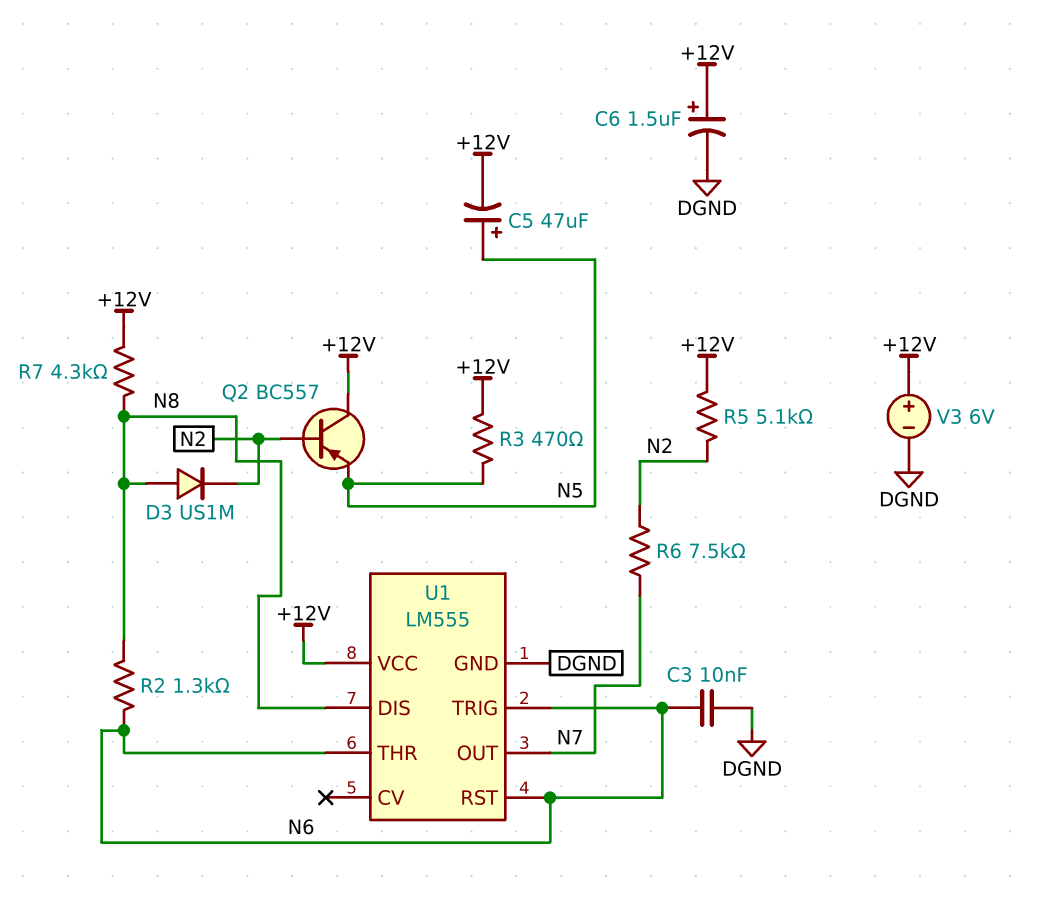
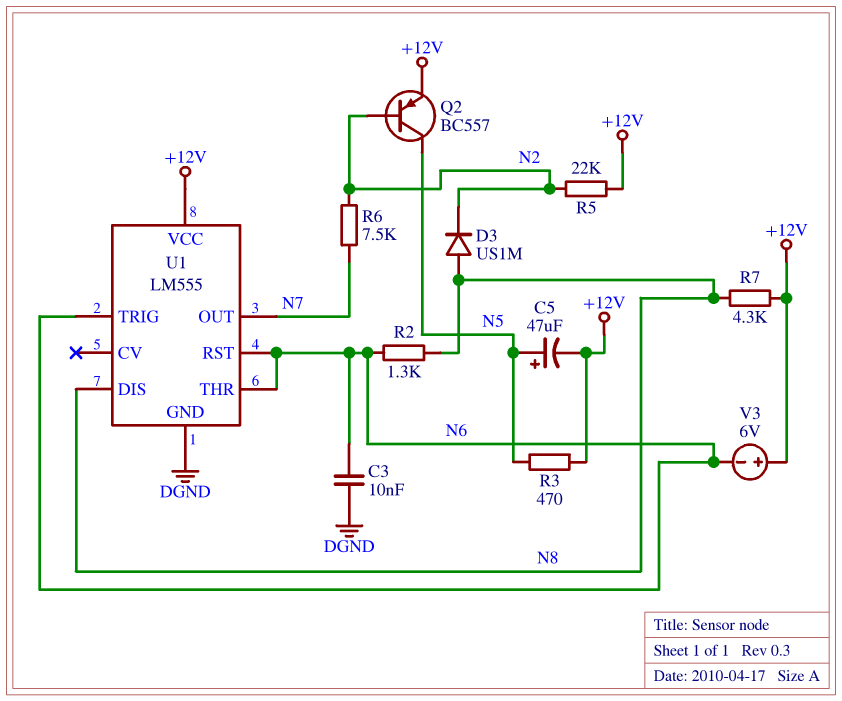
C6: 1.5uF (plus +12V, minus DGND) -> none
Q2: PNP BC557 (B N2, C +12V, E N5) -> PNP BC557 (B N2, C N5, E +12V)
R5: 5.1k (+12V, N2) -> 22k (+12V, N2)
V3: 6V (plus +12V, minus DGND) -> 6V (plus +12V, minus N6)

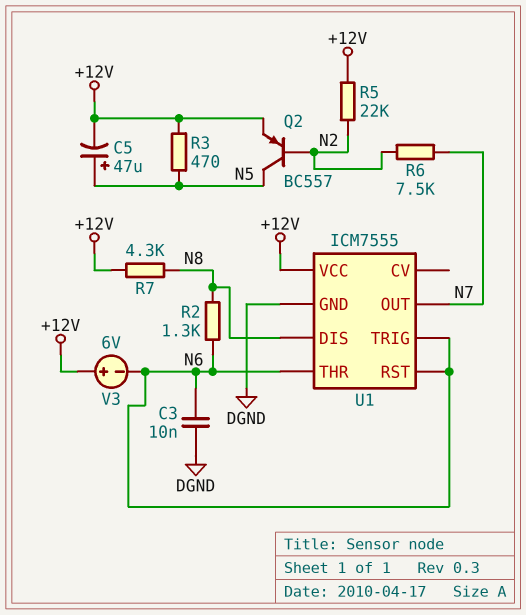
D3: diode US1M (A N8, K N2) -> none
U1: LM555 -> ICM7555

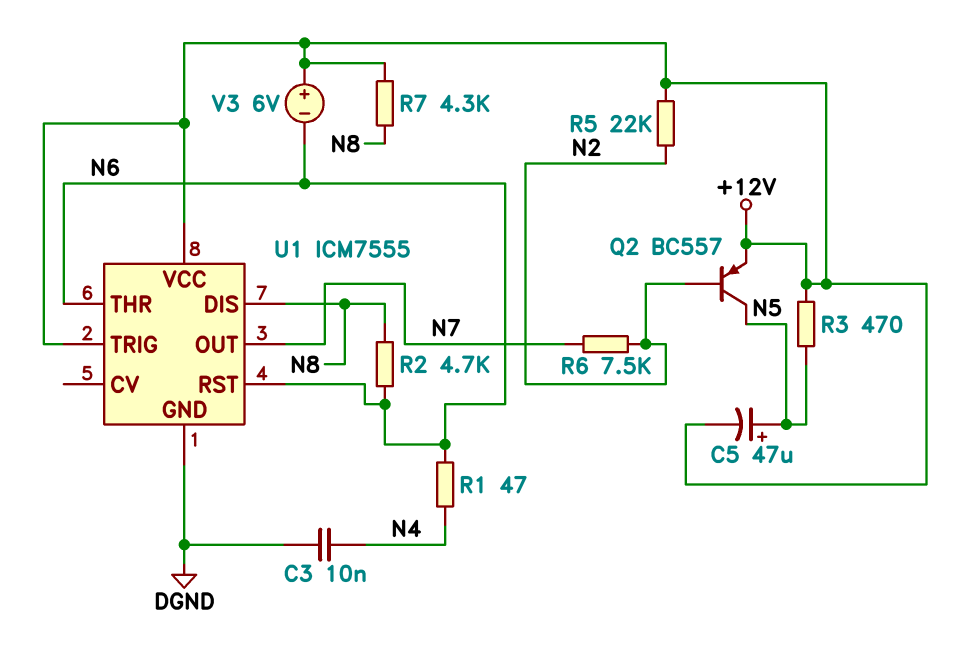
C3: 10nF (DGND, N6) -> 10nF (DGND, N4)
R1: none -> 47 (N4, N6)
R2: 1.3k (N6, N8) -> 4.7k (N6, N8)
U1 pin TRIG: N6 -> +12V

